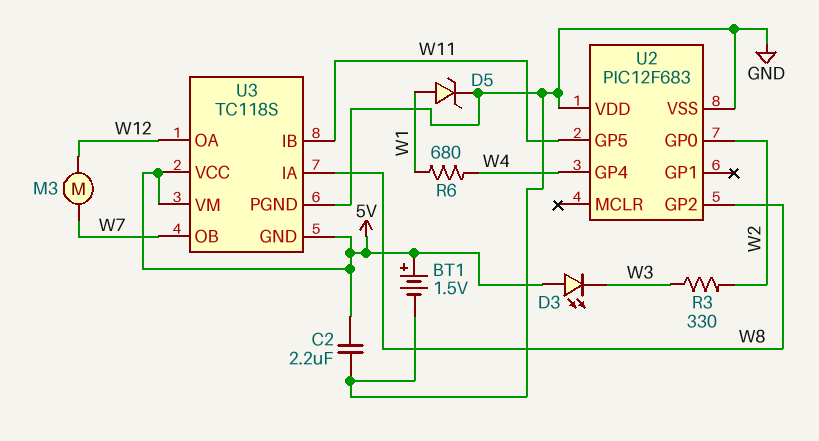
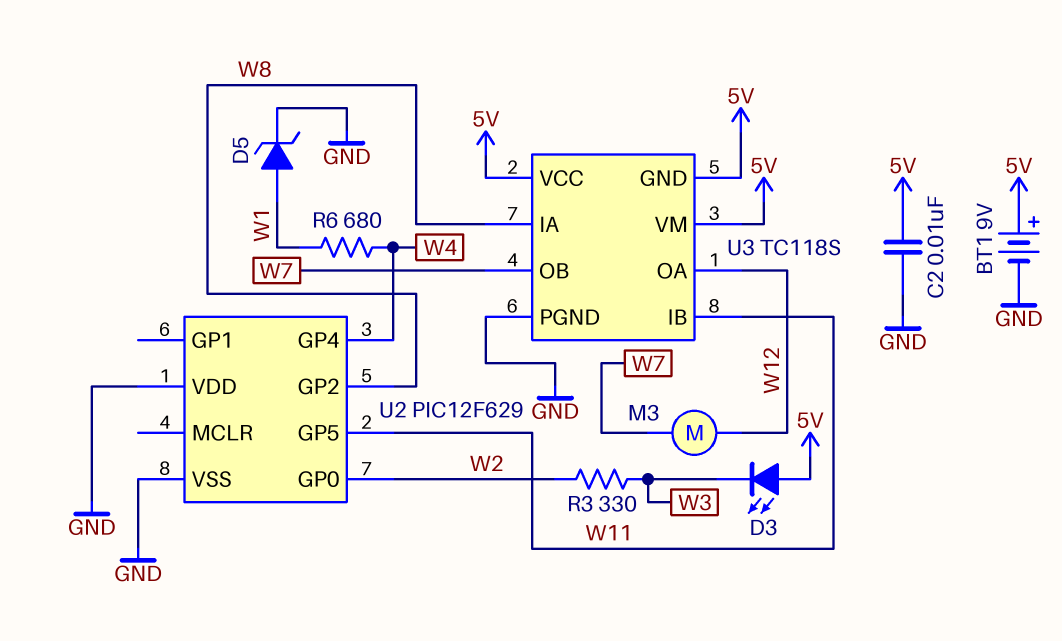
BT1: 1.5V (plus 5V, minus GND) -> 9V (plus 5V, minus GND)
C2: 2.2uF (5V, GND) -> 10nF (5V, GND)
U2: PIC12F683 -> PIC12F629

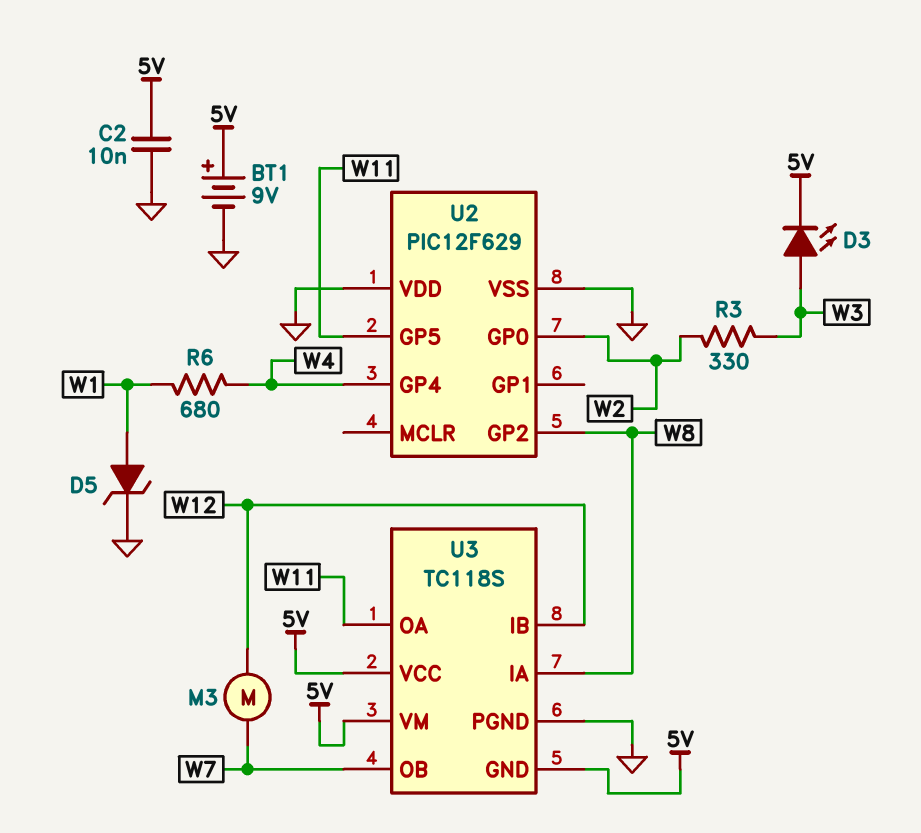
D3: LED (A 5V, K W3) -> LED (A W3, K 5V)
U3 pin IB: W11 -> W12
U3 pin OA: W12 -> W11

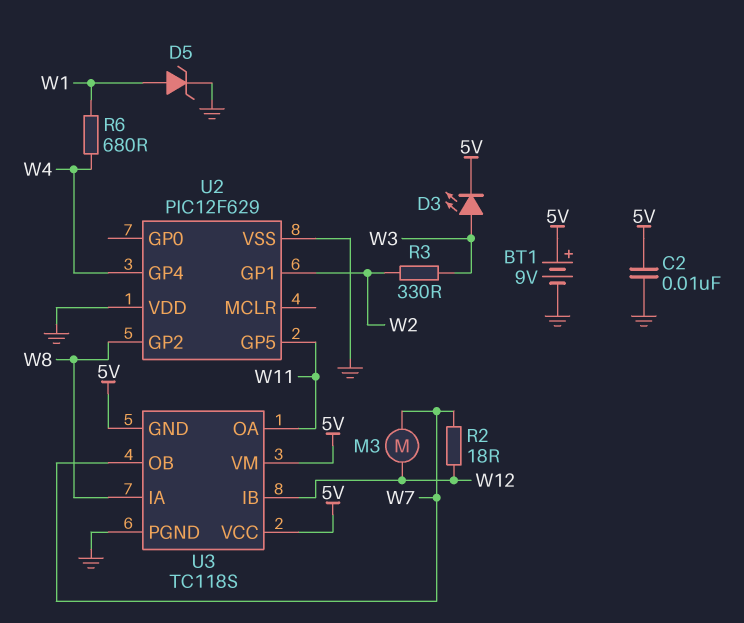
R2: none -> 18 (W7, W12)
U2 pin GP0: W2 -> none
U2 pin GP1: none -> W2

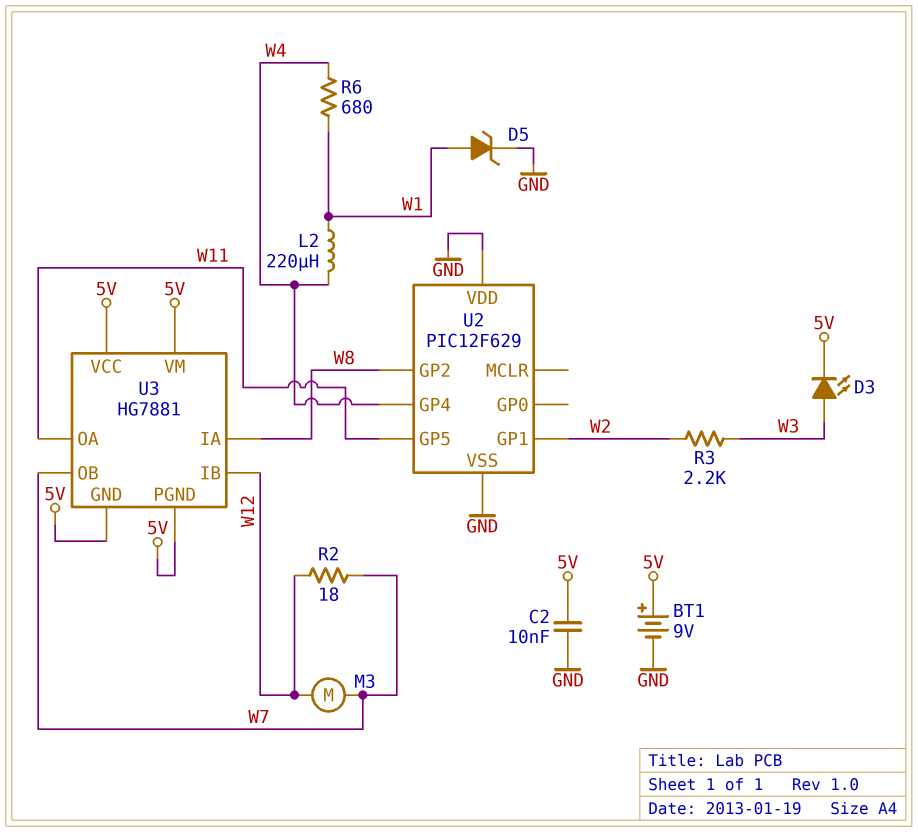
L2: none -> 220uH (W1, W4)
R3: 330 (W2, W3) -> 2.2k (W2, W3)
U3: TC118S -> HG7881
U3 pin PGND: GND -> 5V

